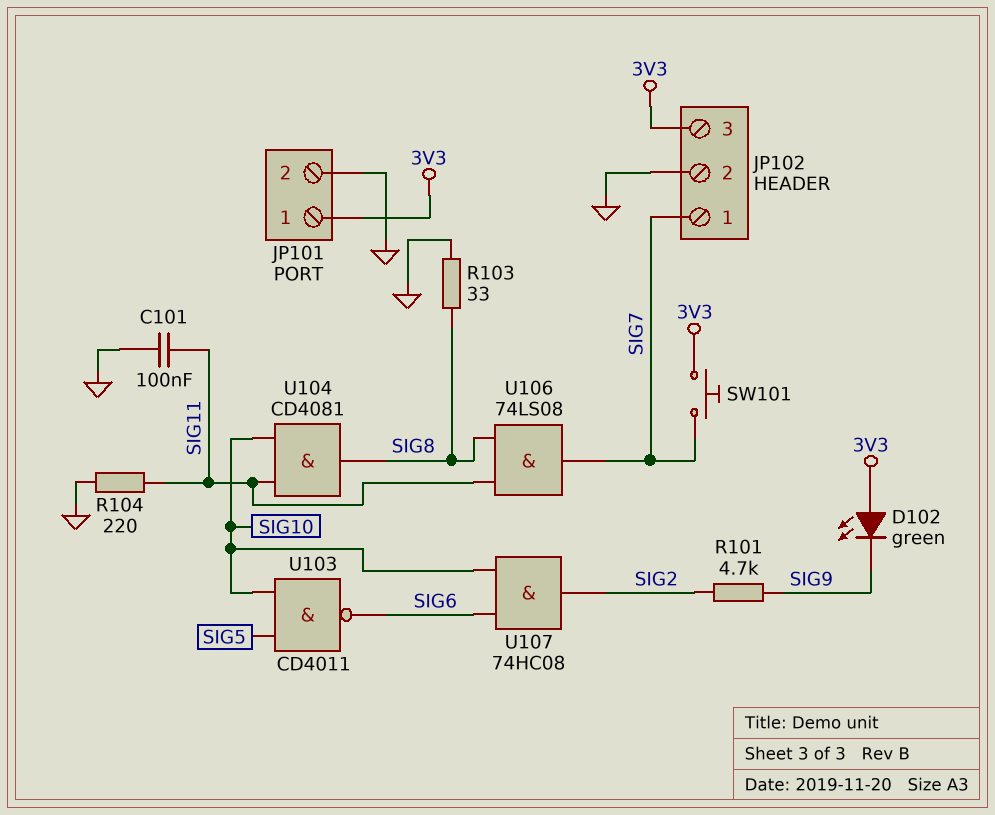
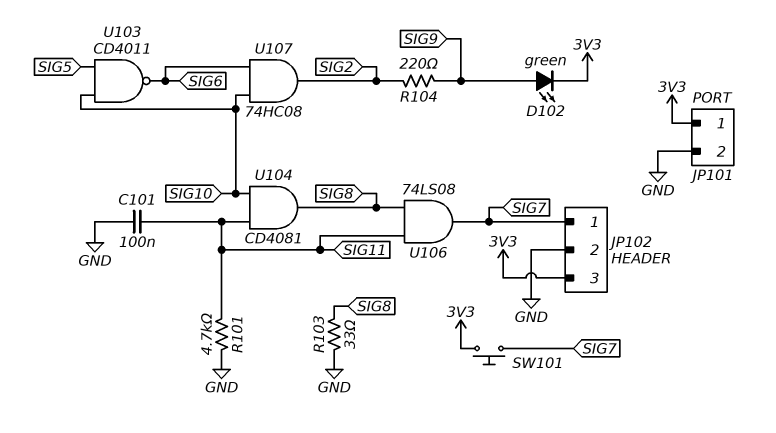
D102: LED green (A 3V3, K SIG9) -> LED green (A SIG9, K 3V3)
R101: 4.7k (SIG2, SIG9) -> 4.7k (GND, SIG11)
R104: 220 (GND, SIG11) -> 220 (SIG2, SIG9)

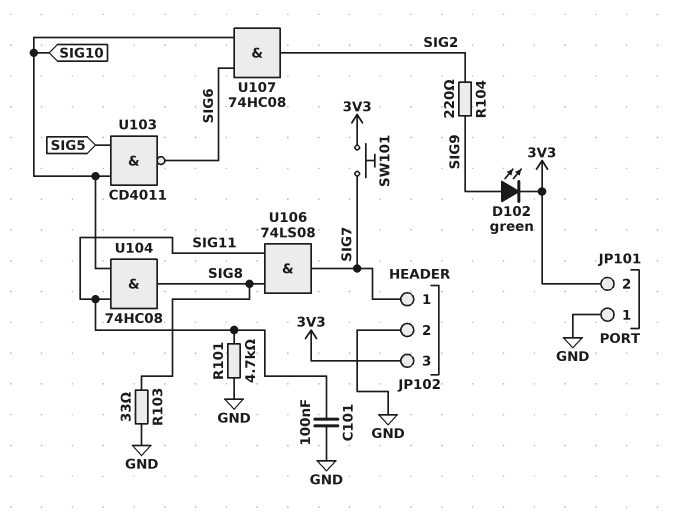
JP101 pin 1: 3V3 -> GND
JP101 pin 2: GND -> 3V3
U104: AND CD4081 (in SIG10, in SIG11, out SIG8) -> AND 74HC08 (in SIG10, in SIG11, out SIG8)

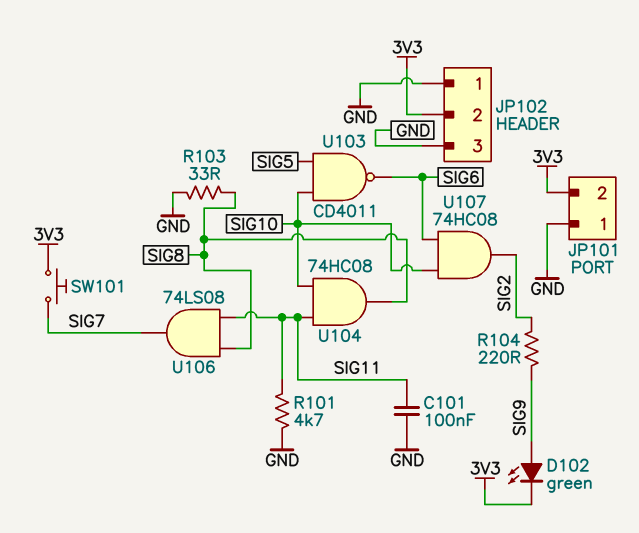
JP102 pin 1: SIG7 -> GND
JP102 pin 2: GND -> 3V3
JP102 pin 3: 3V3 -> GND

